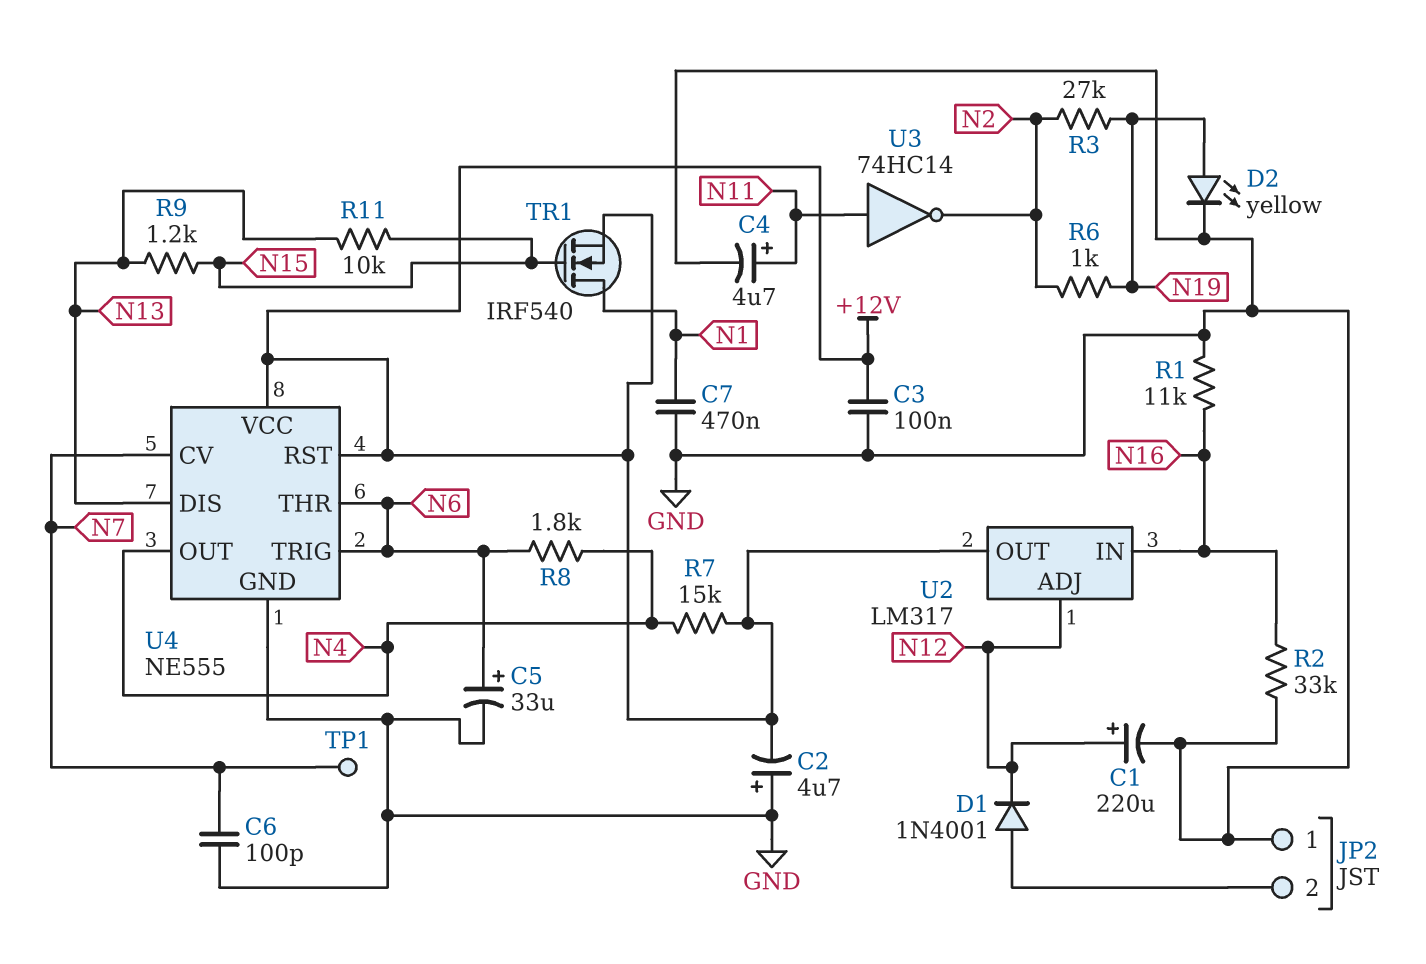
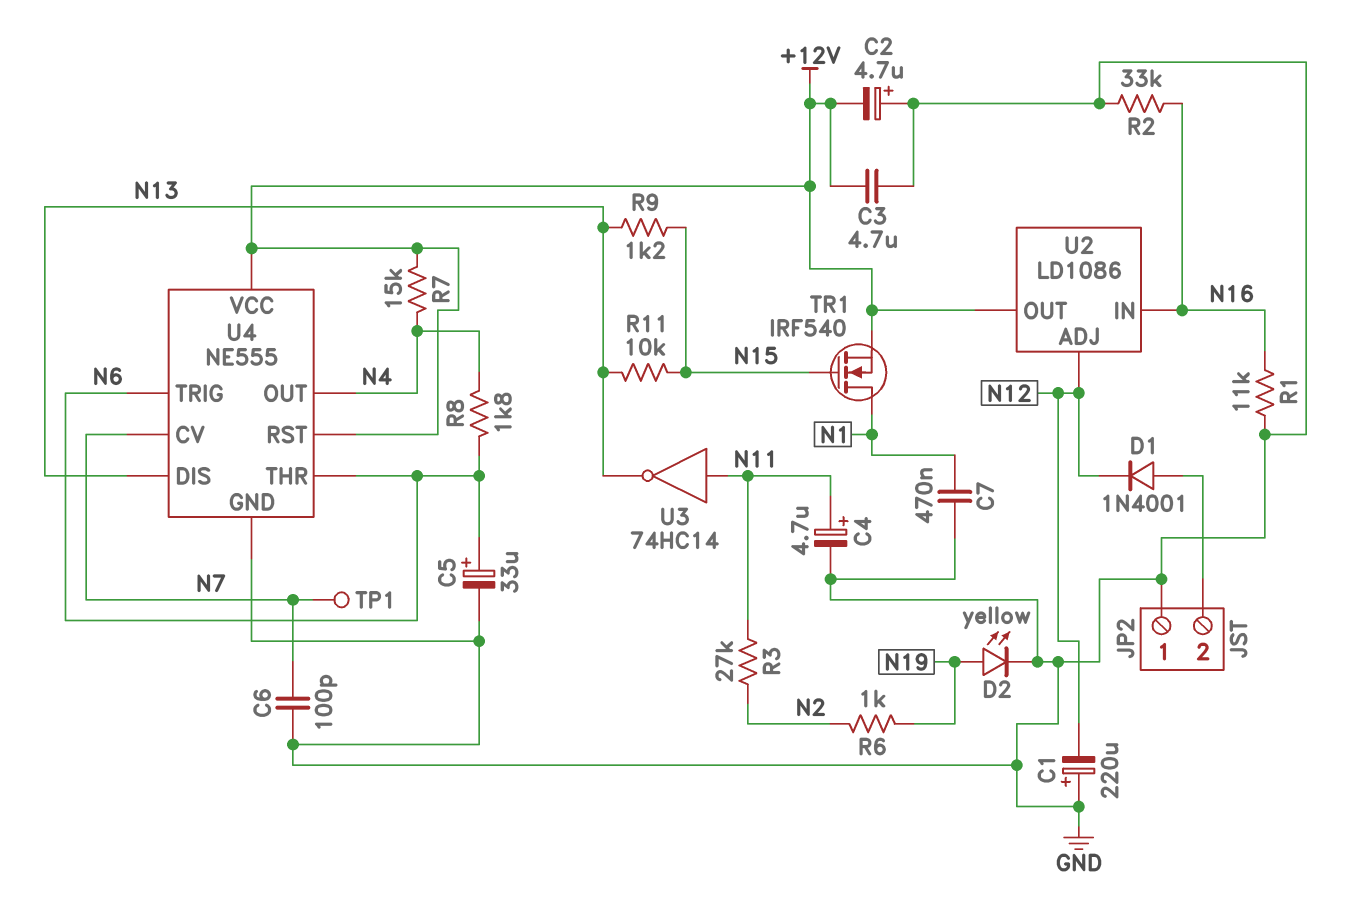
C1: 220uF (plus N12, minus GND) -> 220uF (plus GND, minus N12)
C3: 100nF (+12V, GND) -> 4.7uF (+12V, GND)
R3: 27k (N2, N19) -> 27k (N2, N11)
U2: LM317 -> LD1086
U3: NOT 74HC14 (in N11, out N2) -> NOT 74HC14 (in N11, out N13)

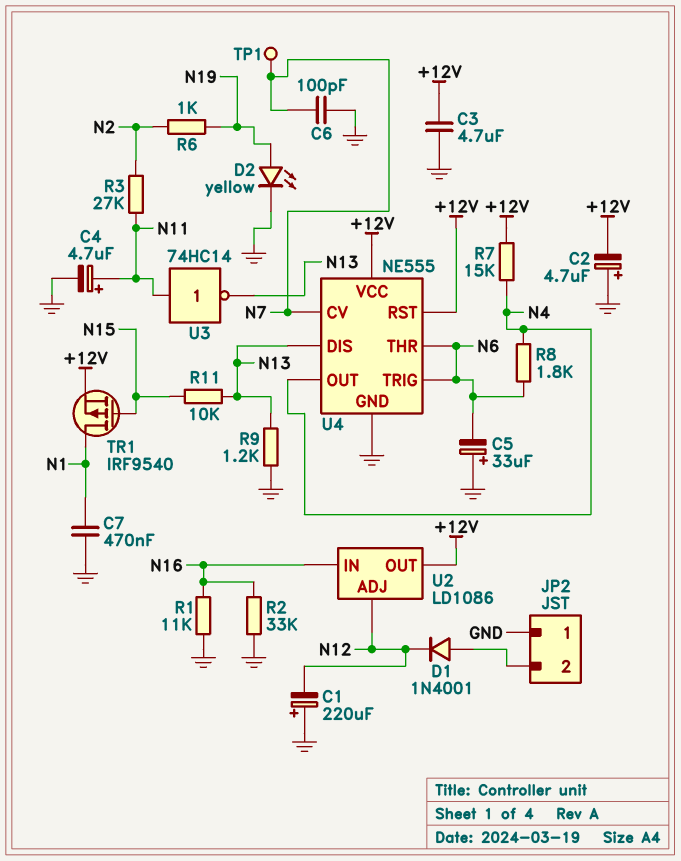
C5: 33uF (plus N6, minus GND) -> 33uF (plus GND, minus N6)
R9: 1.2k (N13, N15) -> 1.2k (GND, N13)
TR1: NMOS IRF540 (G N15, D N1, S +12V) -> PMOS IRF9540 (G N15, D N1, S +12V)

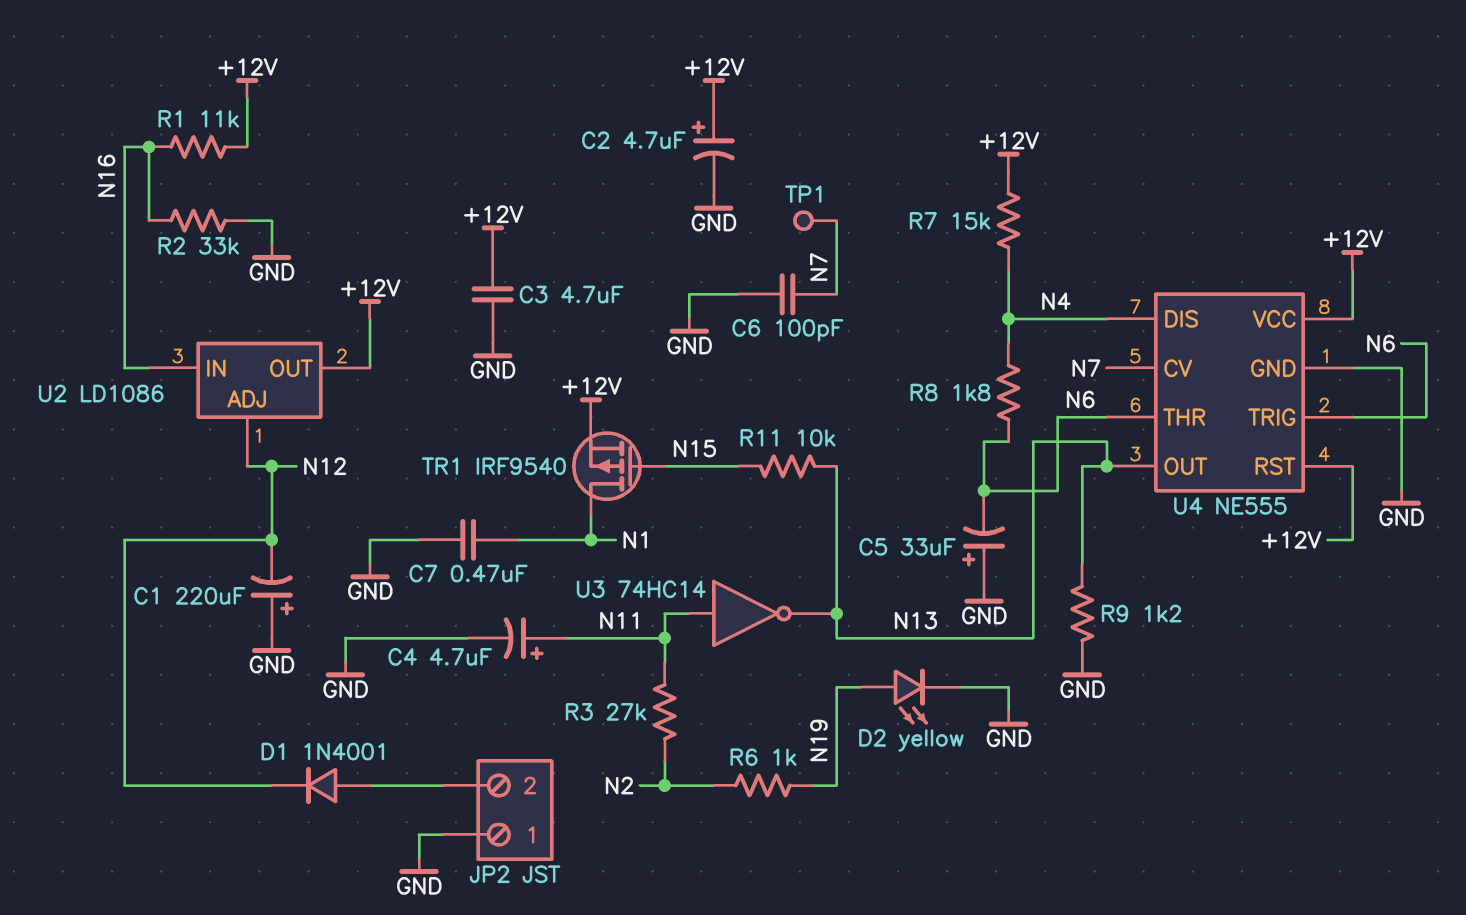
C2: 4.7uF (plus GND, minus +12V) -> 4.7uF (plus +12V, minus GND)
R1: 11k (GND, N16) -> 11k (+12V, N16)
U4 pin DIS: N13 -> N4
U4 pin OUT: N4 -> N13

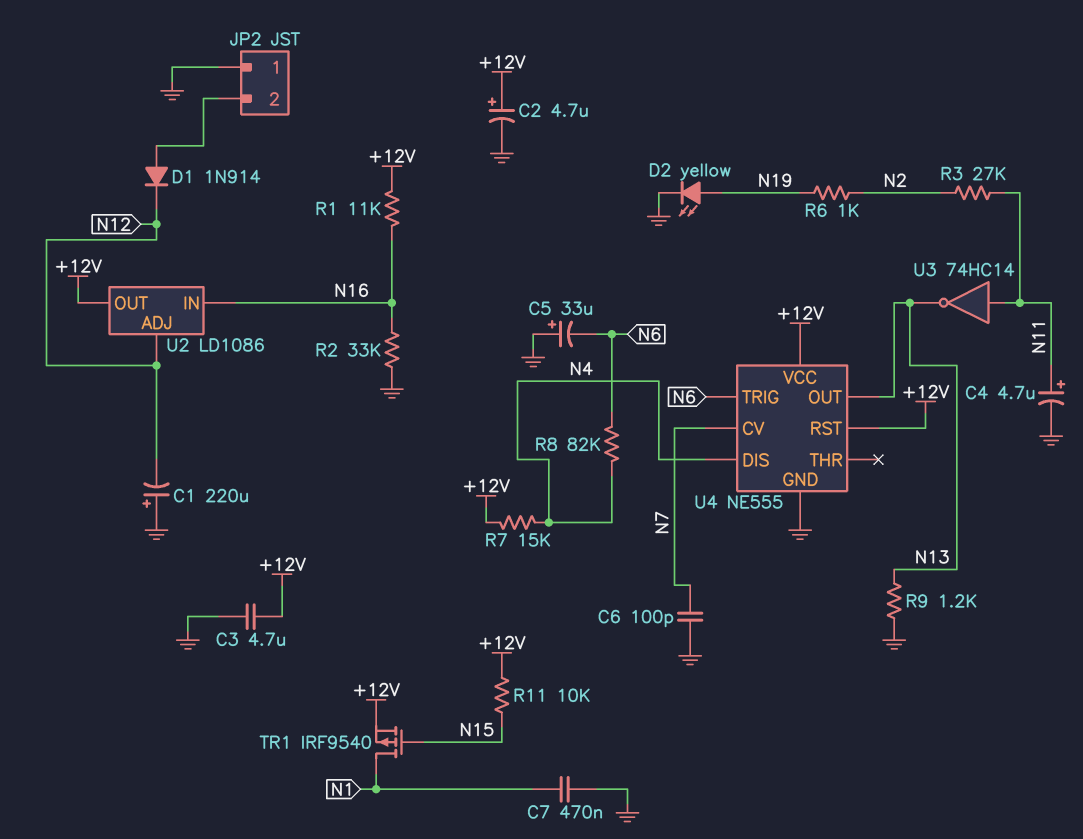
D1: diode 1N4001 (A JP2/2, K N12) -> diode 1N914 (A JP2/2, K N12)
R8: 1.8k (N4, N6) -> 82k (N4, N6)
R11: 10k (N13, N15) -> 10k (+12V, N15)
TP1: test point (N7) -> none
U4 pin THR: N6 -> none

